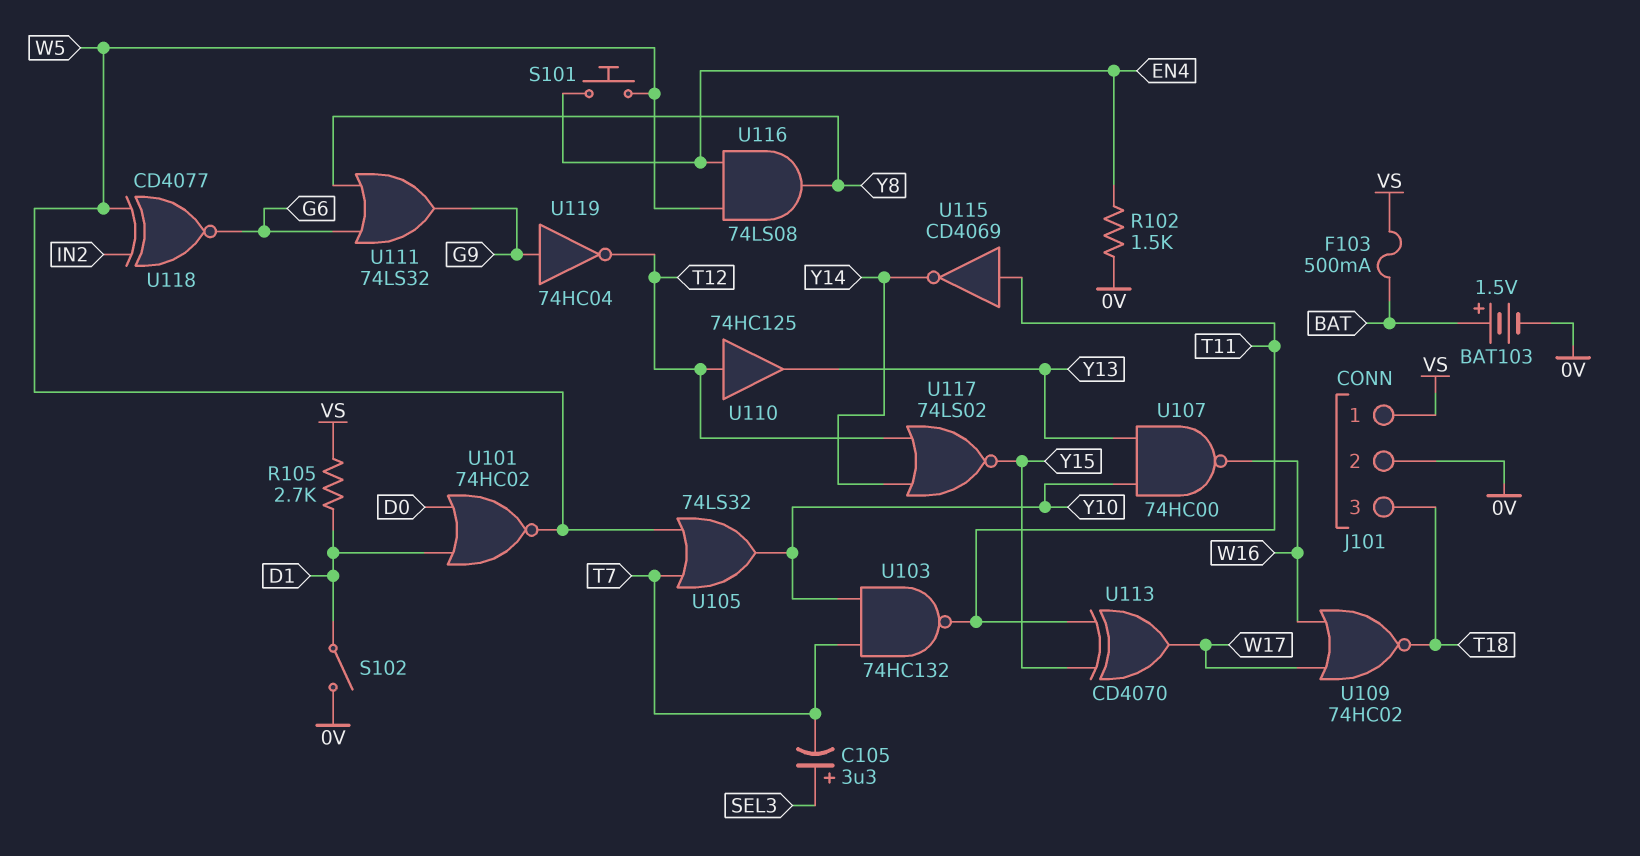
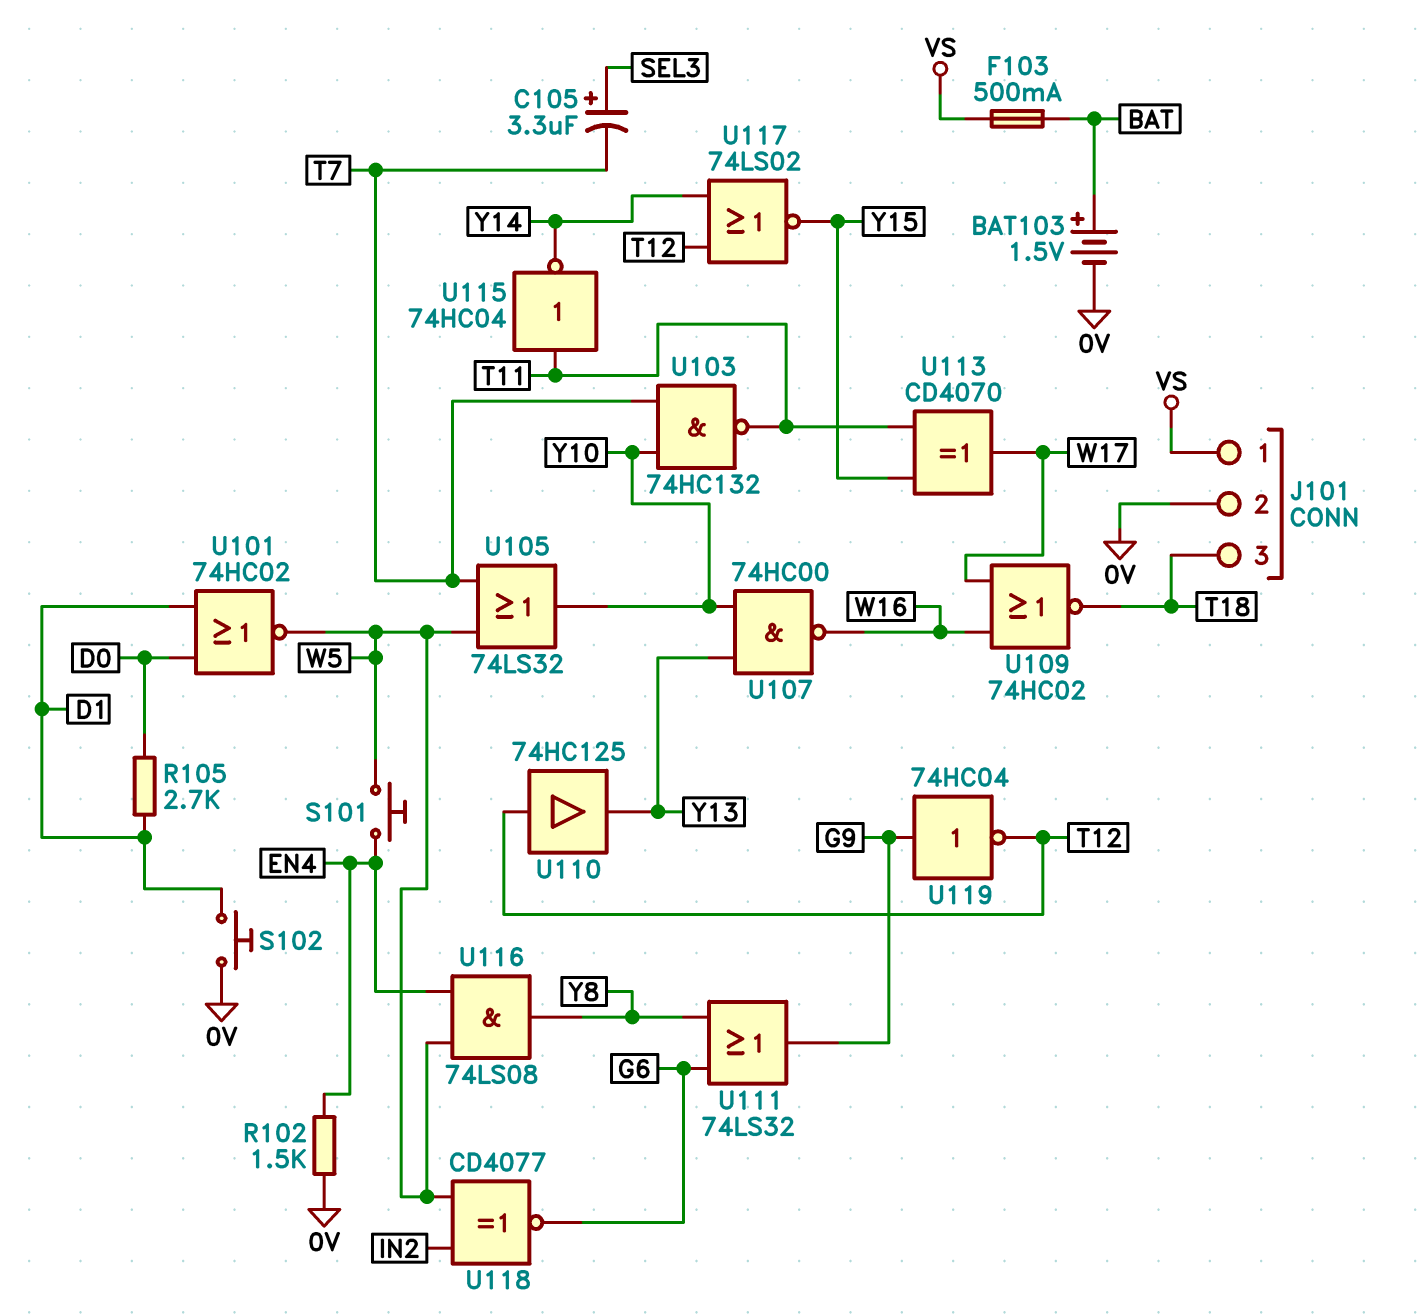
R105: 2.7k (D1, VS) -> 2.7k (D0, D1)
S102: switch (0V, D1) -> button (0V, D1)
U115: NOT CD4069 (in T11, out Y14) -> NOT 74HC04 (in T11, out Y14)

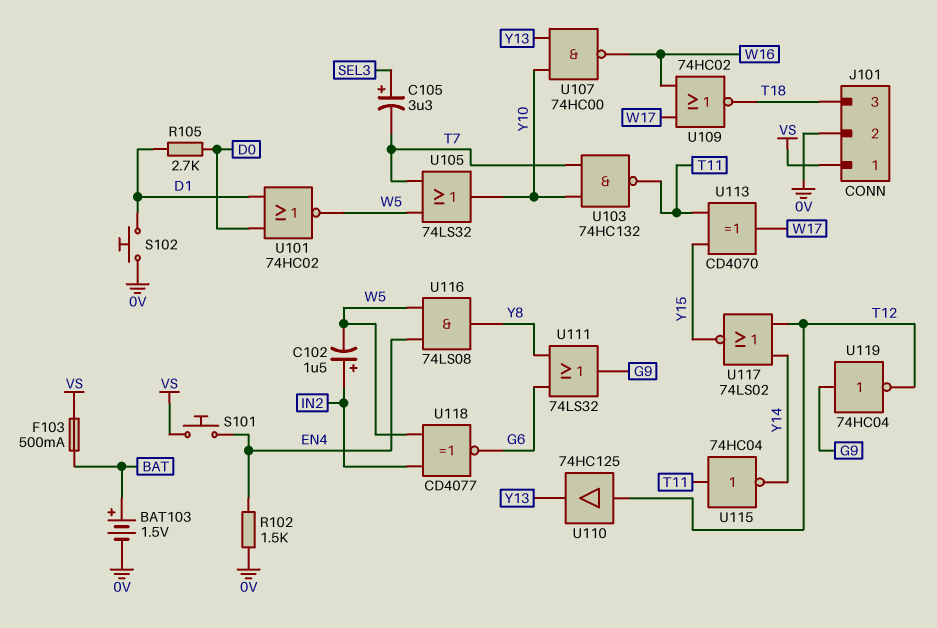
C102: none -> 1.5uF (plus IN2, minus W5)
S101: button (EN4, W5) -> button (EN4, VS)

